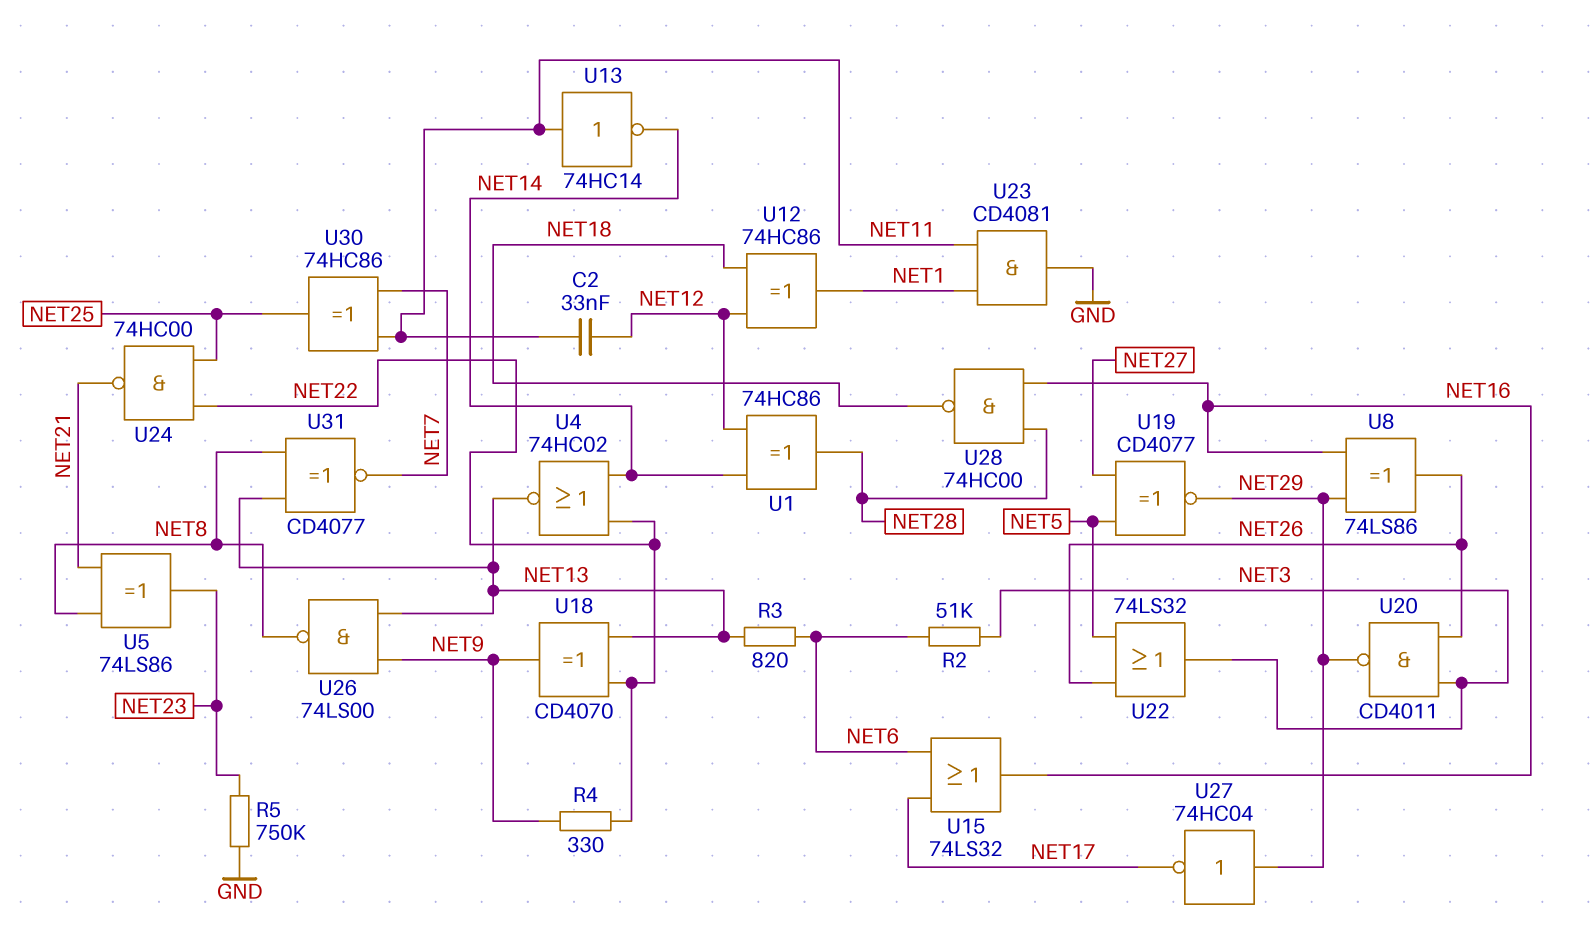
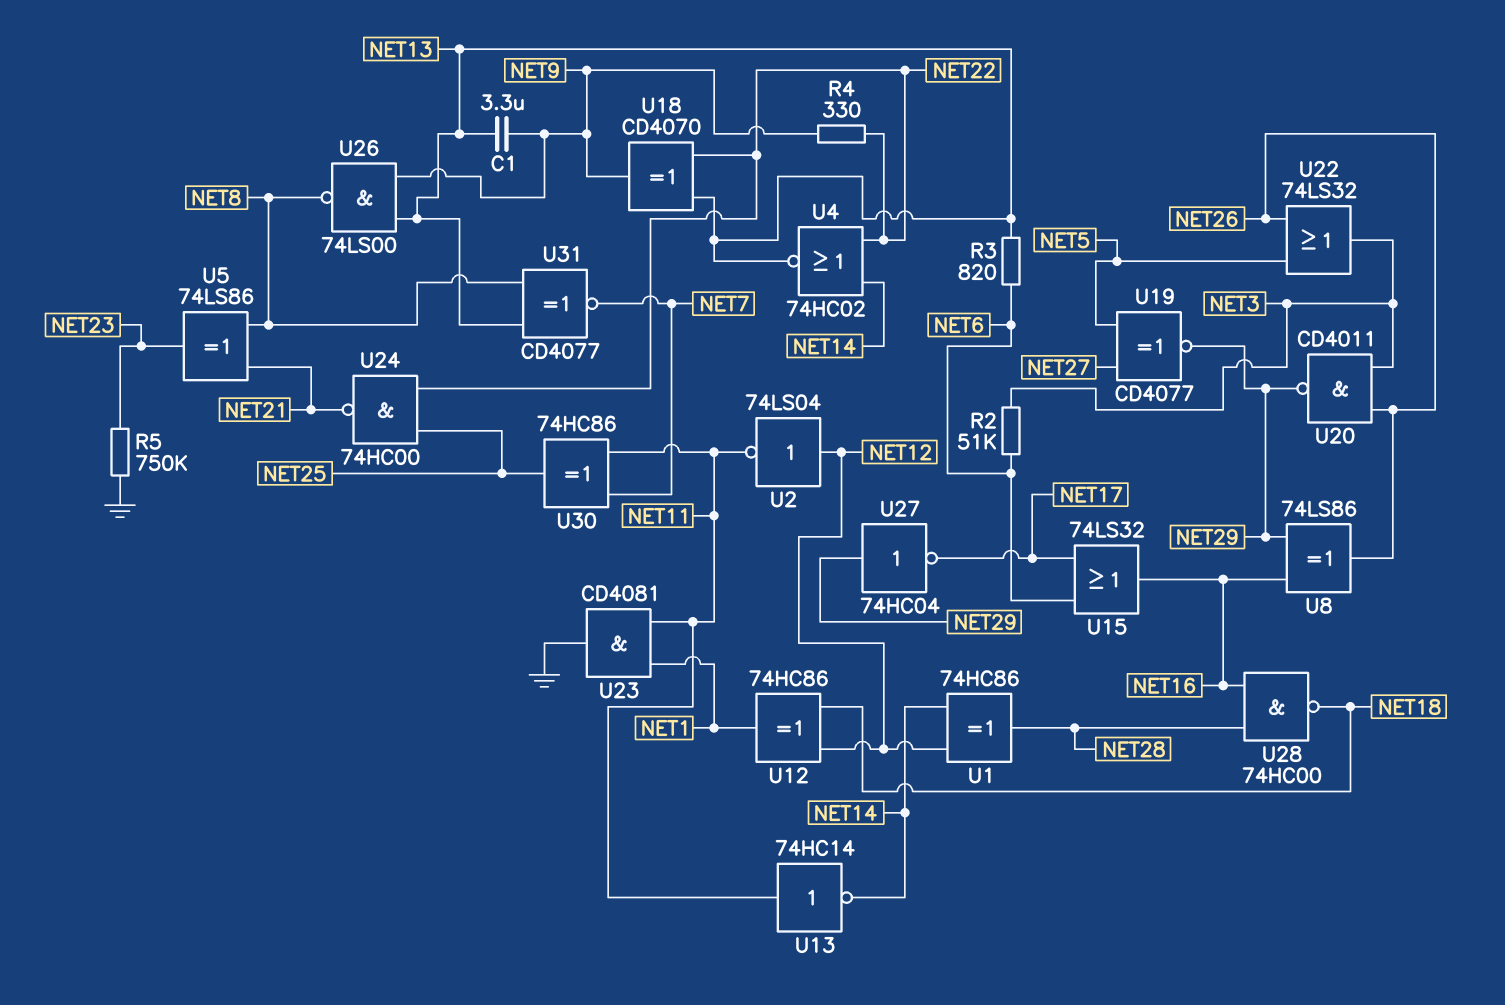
C1: none -> 3.3uF (NET9, NET13)
C2: 33nF (NET11, NET12) -> none
U2: none -> NOT 74LS04 (in NET12, out NET11)

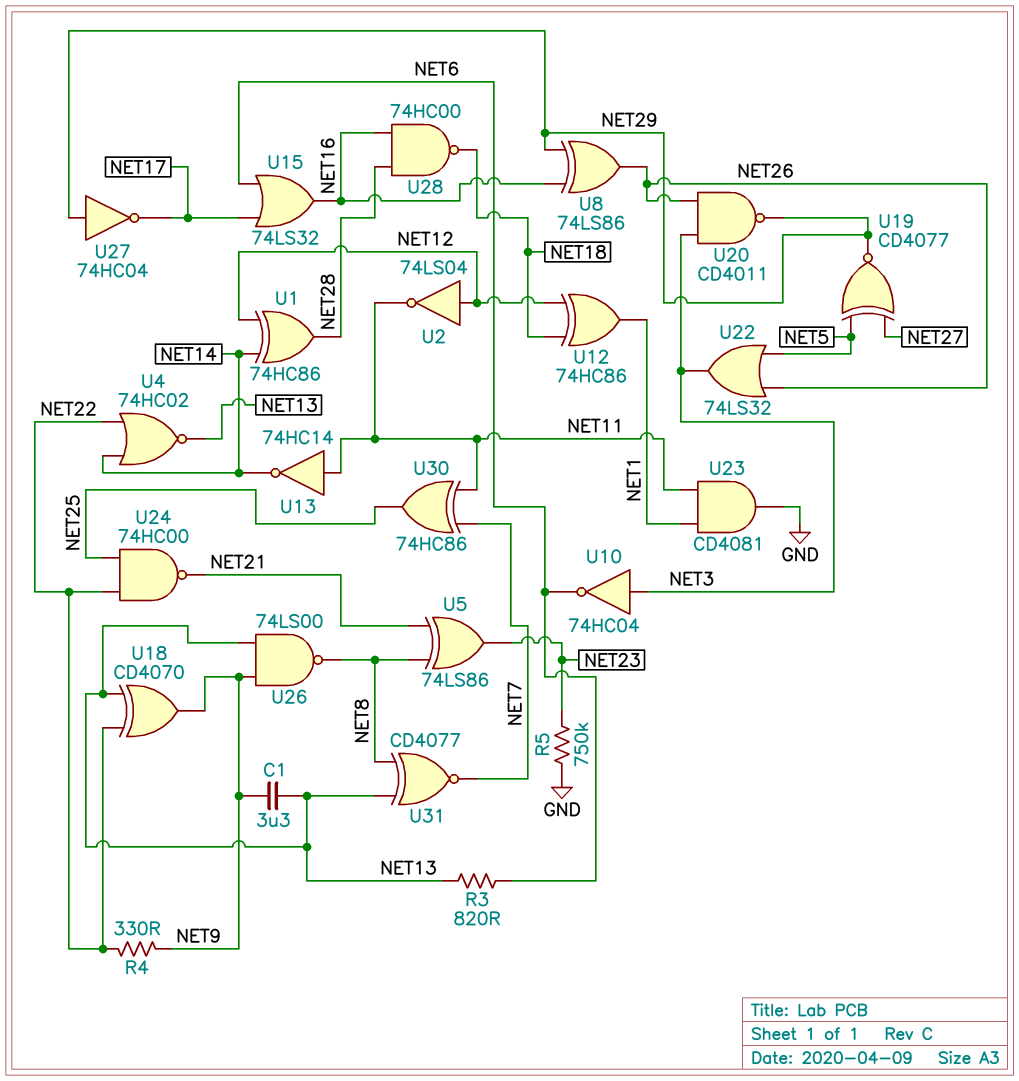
R2: 51k (NET3, NET6) -> none
U10: none -> NOT 74HC04 (in NET3, out NET6)

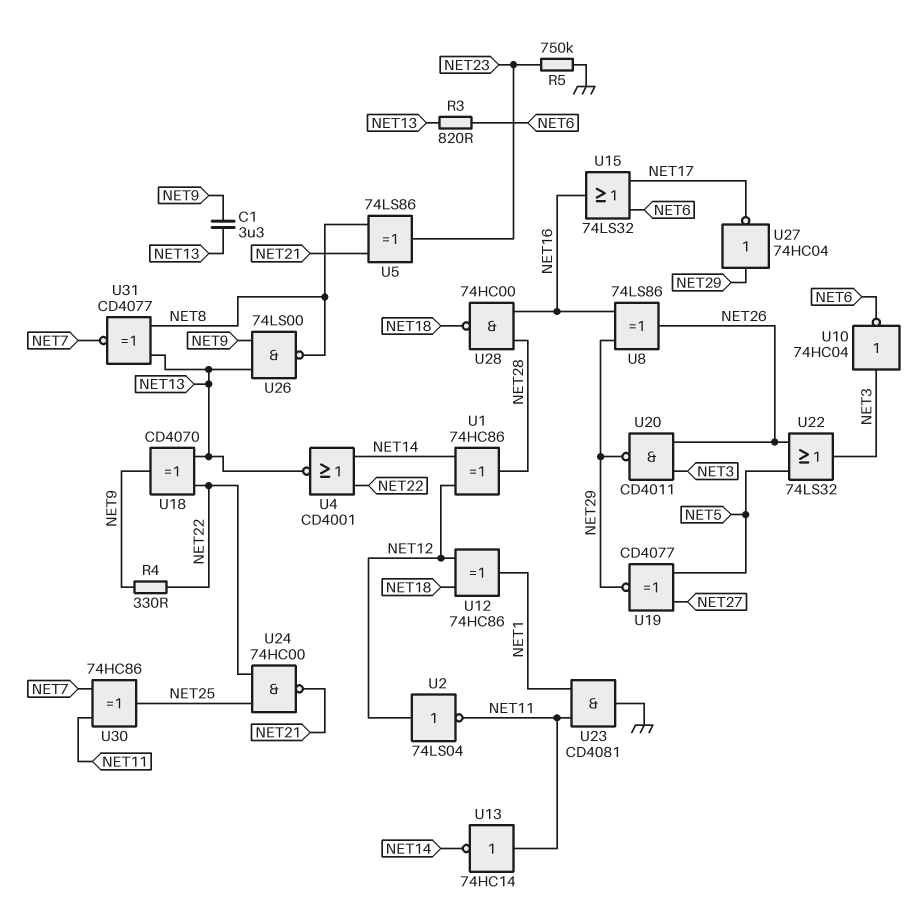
U4: NOR 74HC02 (in NET14, in NET22, out NET13) -> NOR CD4001 (in NET14, in NET22, out NET13)

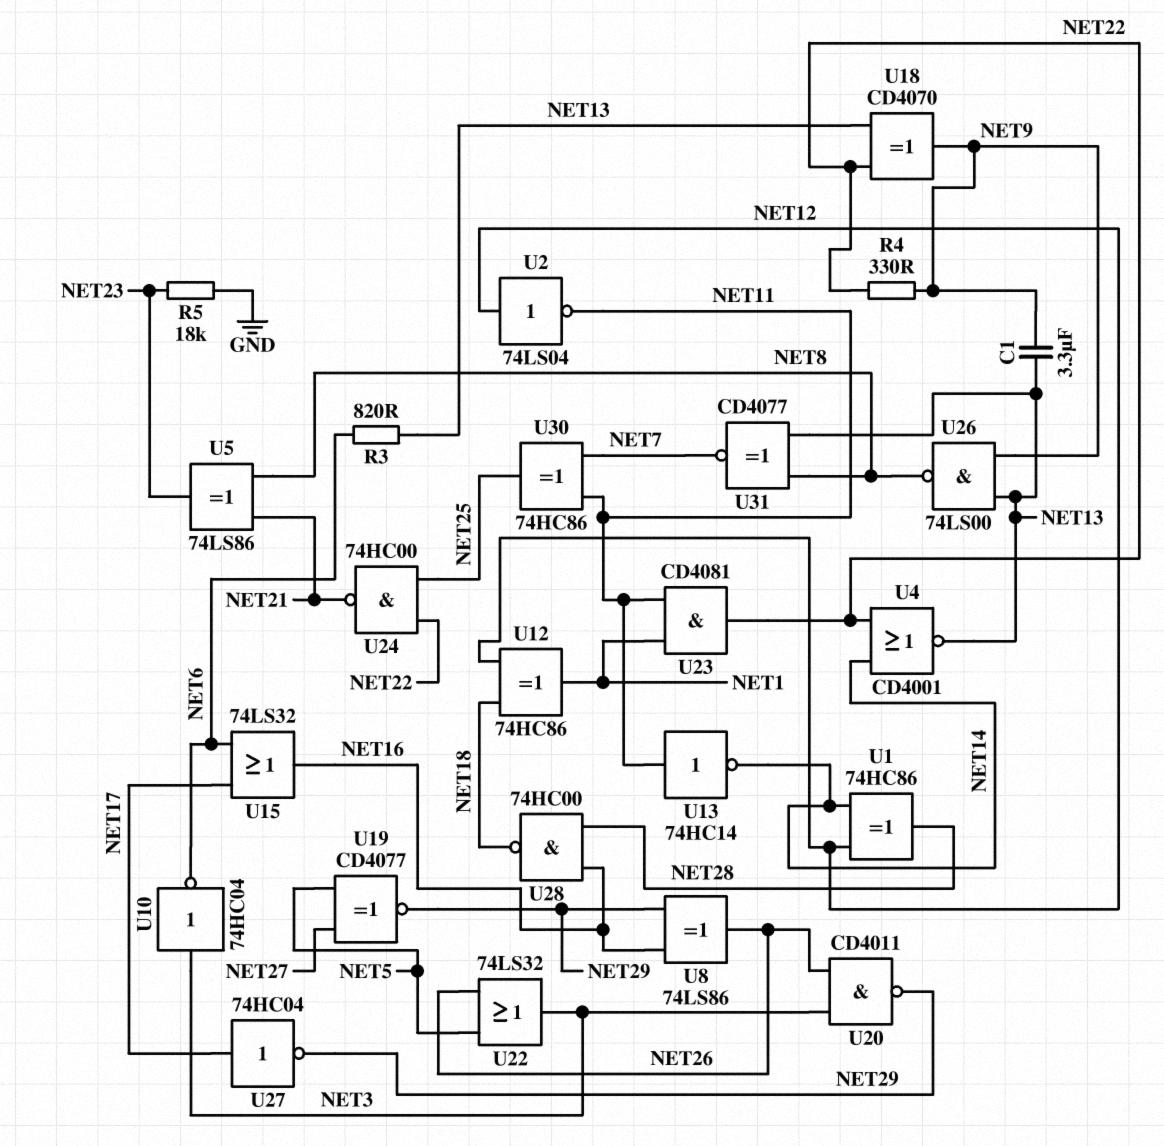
R5: 750k (GND, NET23) -> 18k (GND, NET23)
U23: AND CD4081 (in NET1, in NET11, out GND) -> AND CD4081 (in NET1, in NET11, out NET22)
U27: NOT 74HC04 (in NET29, out NET17) -> NOT 74HC04 (in NET17, out NET29)

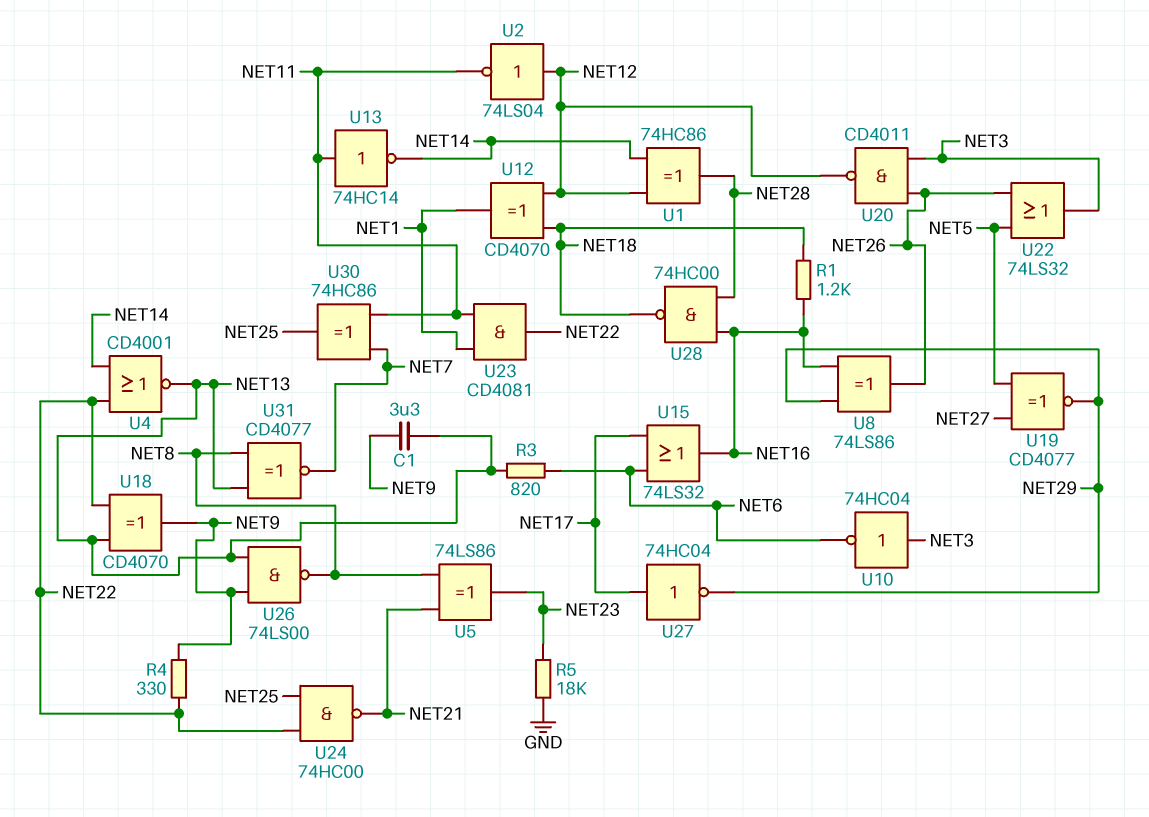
R1: none -> 1.2k (NET16, NET18)
U12: XOR 74HC86 (in NET12, in NET18, out NET1) -> XOR CD4070 (in NET12, in NET18, out NET1)
U20: NAND CD4011 (in NET3, in NET26, out NET29) -> NAND CD4011 (in NET3, in NET26, out NET12)

